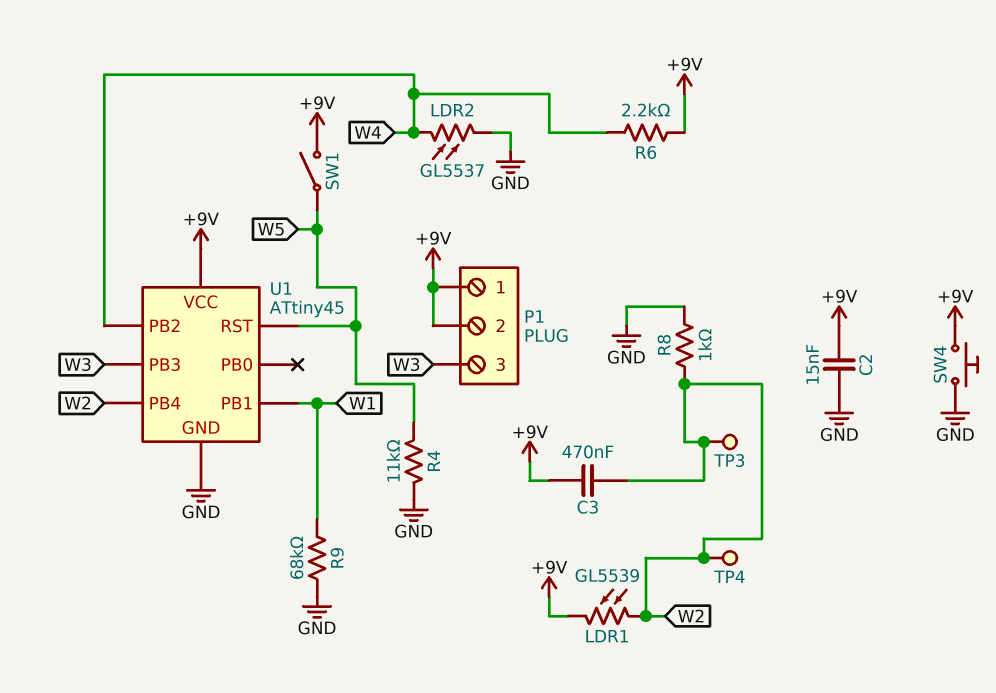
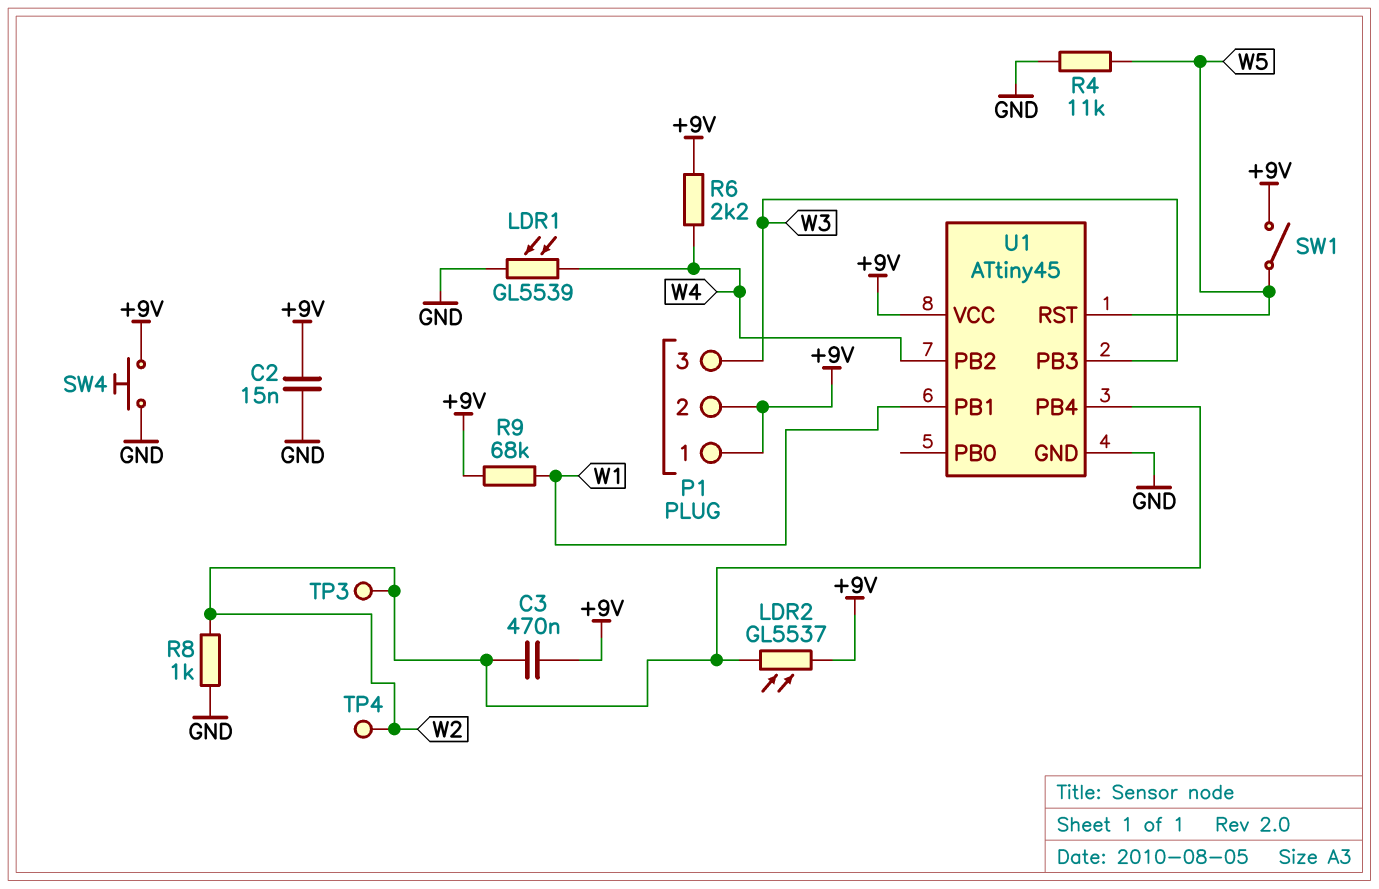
LDR1: GL5539 (+9V, W2) -> GL5539 (GND, W4)
LDR2: GL5537 (GND, W4) -> GL5537 (+9V, W2)
R9: 68k (GND, W1) -> 68k (+9V, W1)

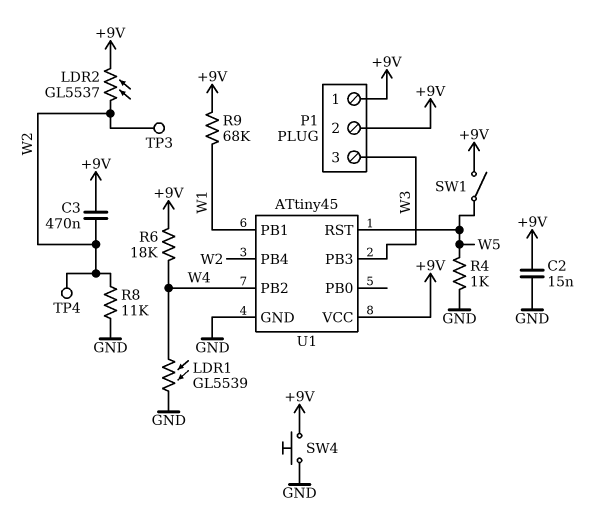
R4: 11k (GND, W5) -> 1k (GND, W5)
R6: 2.2k (+9V, W4) -> 18k (+9V, W4)
R8: 1k (GND, W2) -> 11k (GND, W2)

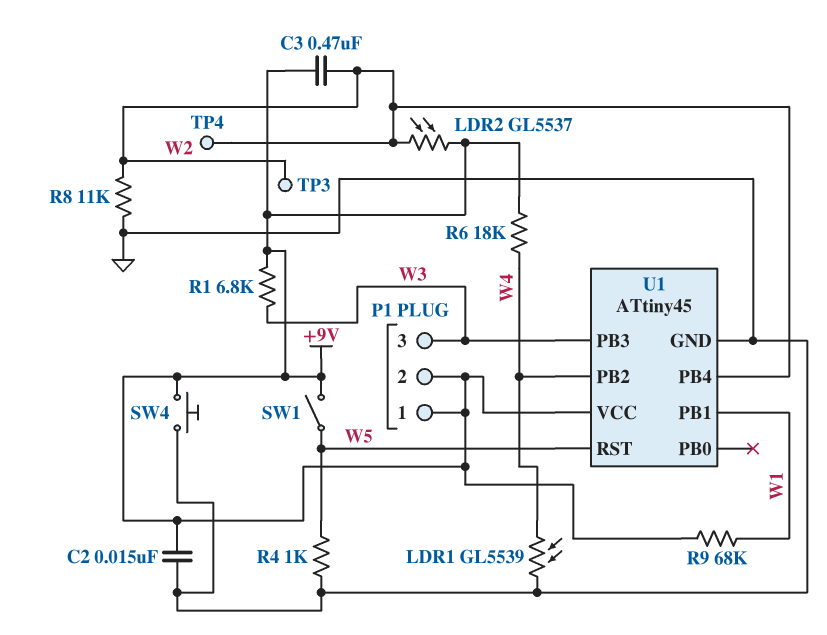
R1: none -> 6.8k (+9V, W3)

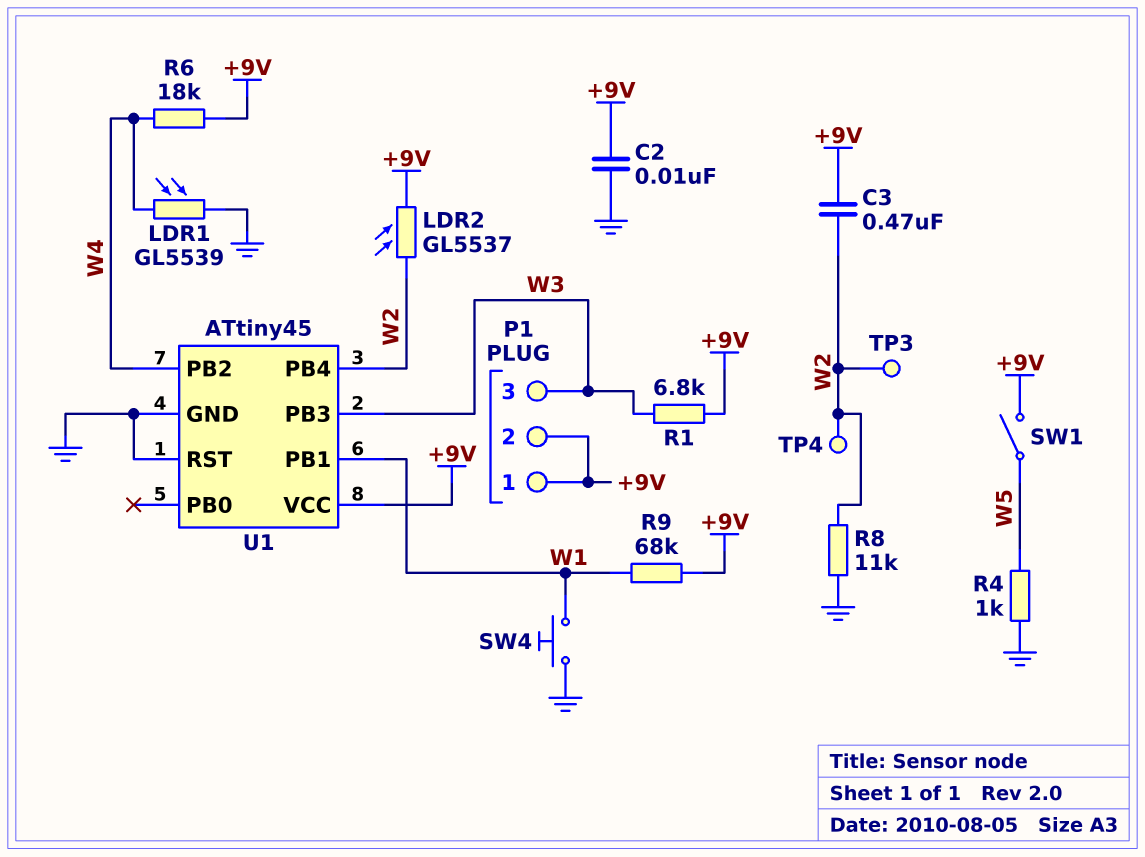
C2: 15nF (+9V, GND) -> 10nF (+9V, GND)
SW4: button (+9V, GND) -> button (GND, W1)
U1 pin RST: W5 -> GND

